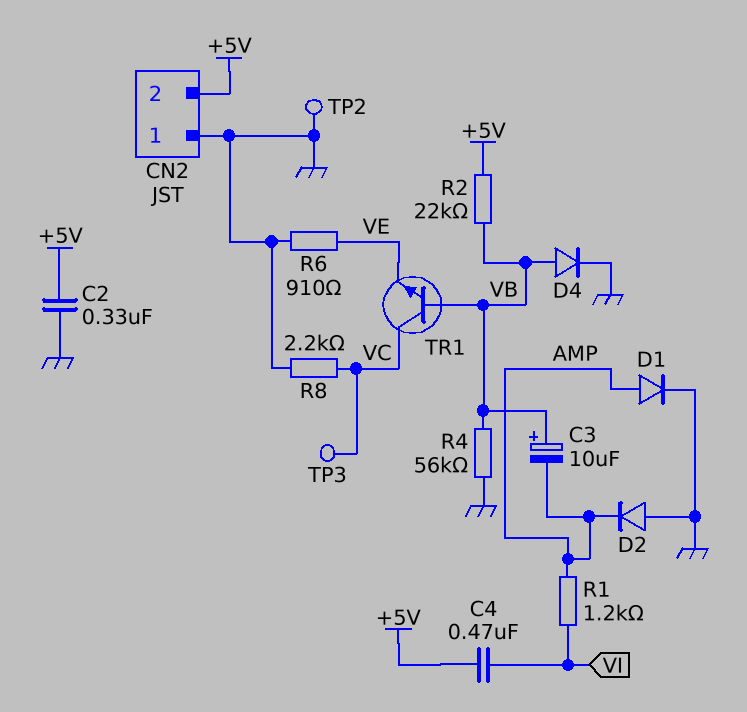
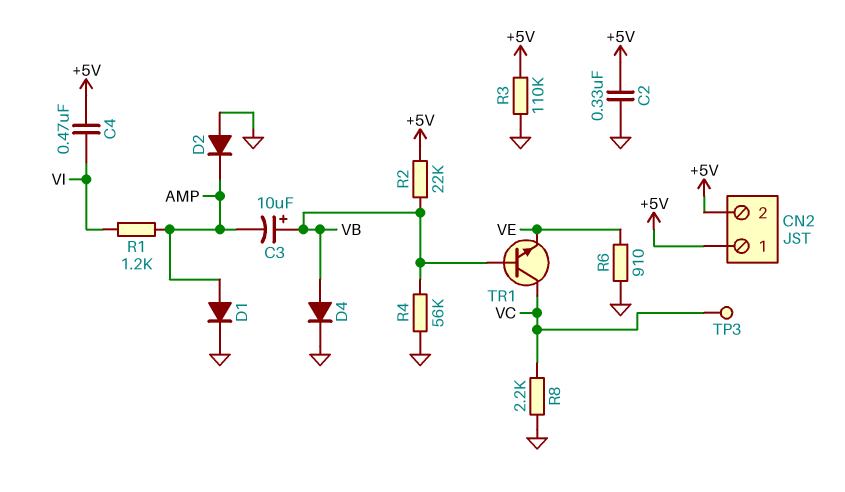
CN2 pin 1: GND -> +5V
R3: none -> 110k (+5V, GND)
TP2: test point (GND) -> none

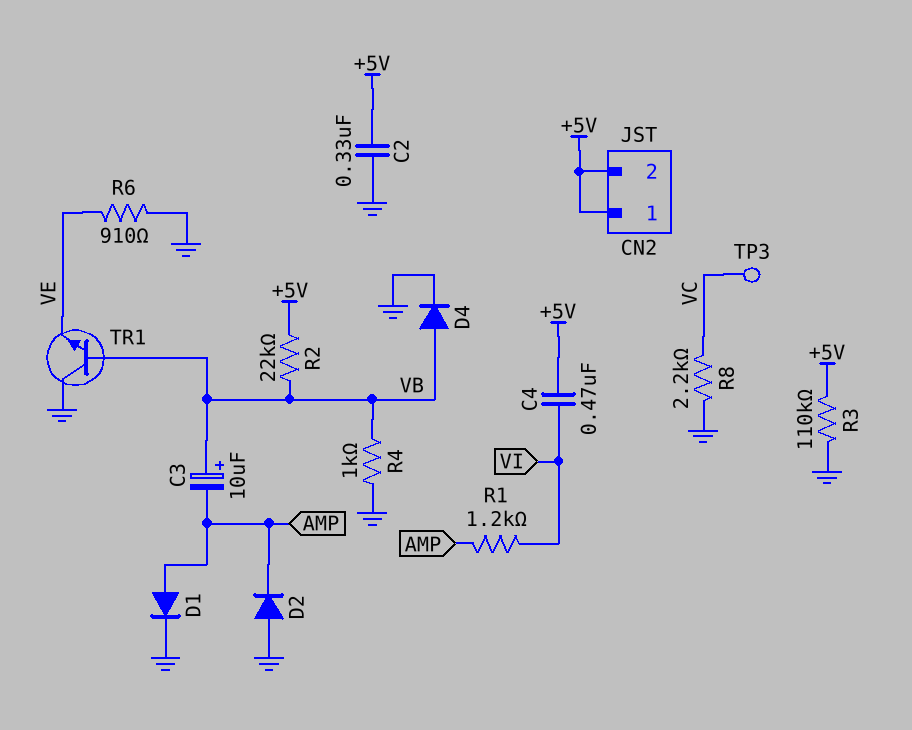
R4: 56k (GND, VB) -> 1k (GND, VB)
TR1: NPN (B VB, C VC, E VE) -> NPN (B VB, C GND, E VE)

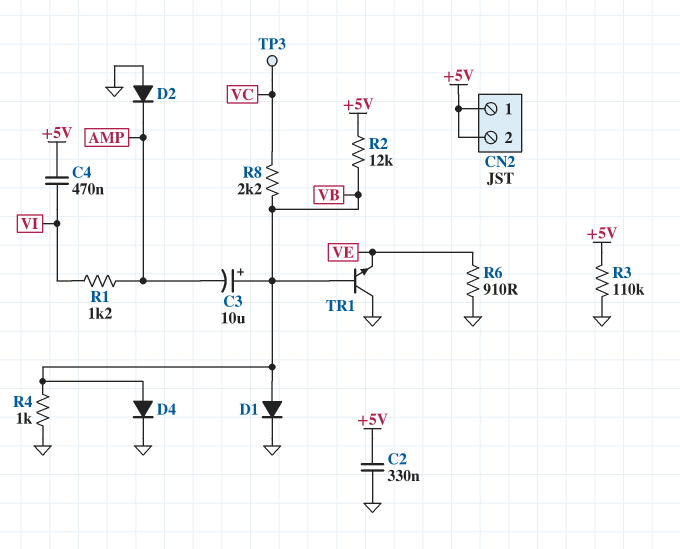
D1: diode (A AMP, K GND) -> diode (A VB, K GND)
R2: 22k (+5V, VB) -> 12k (+5V, VB)
R8: 2.2k (GND, VC) -> 2.2k (VB, VC)

